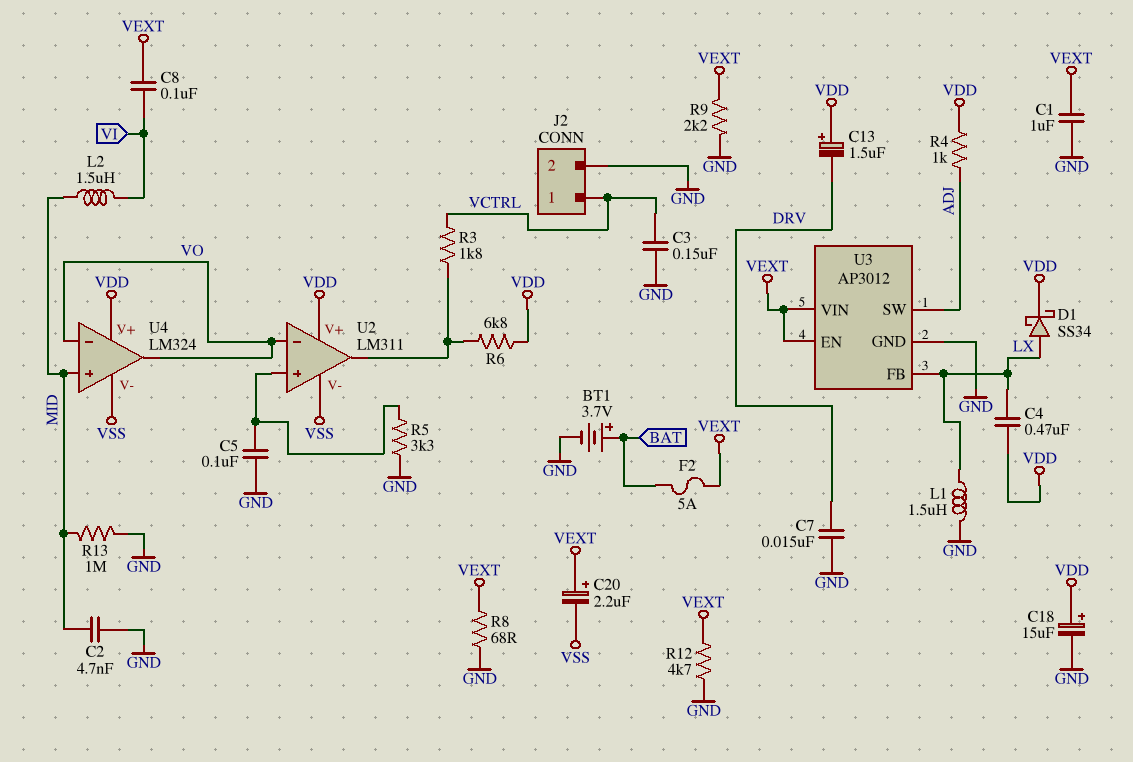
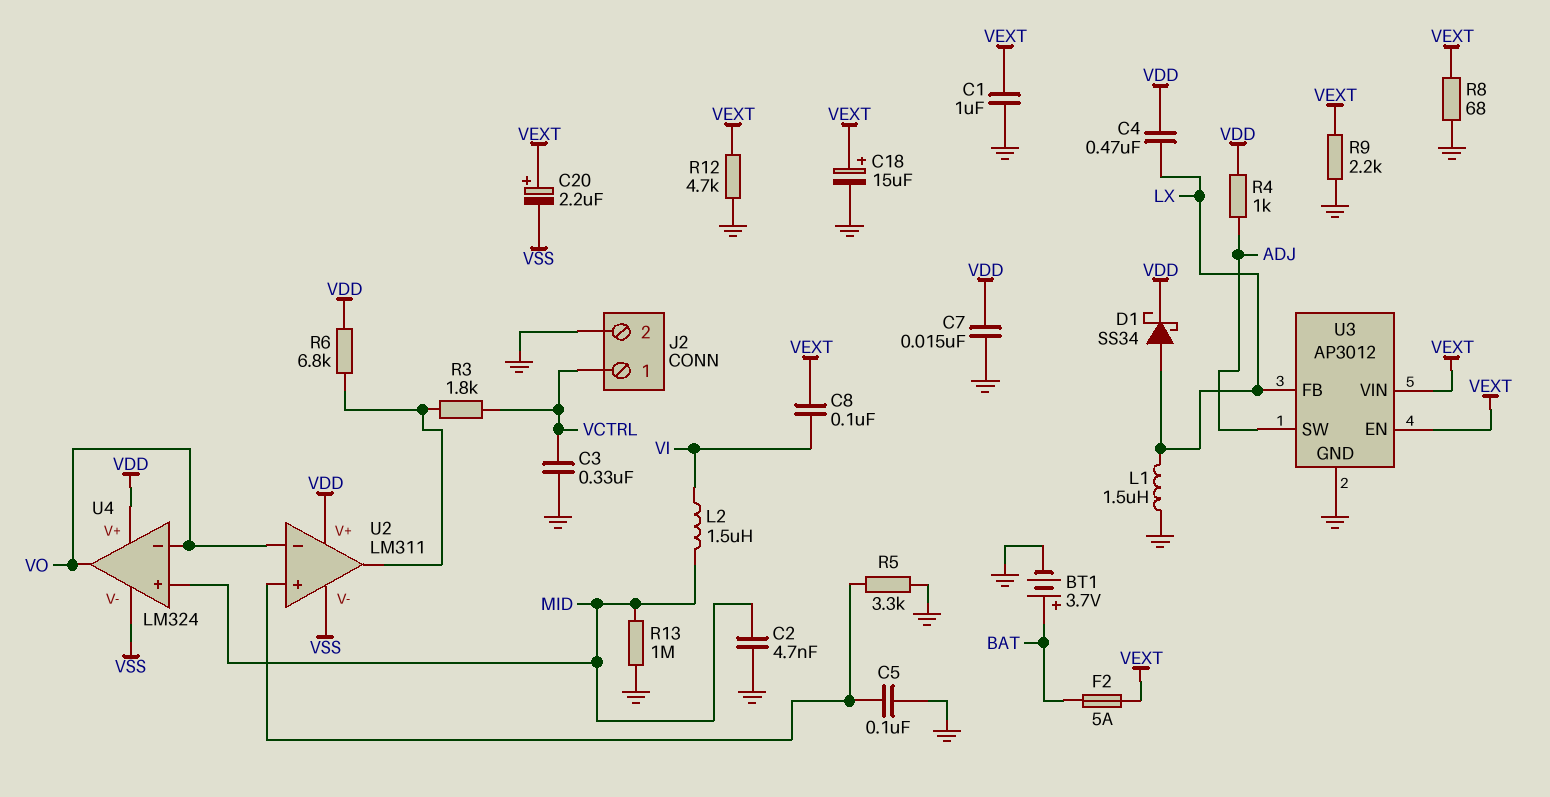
C3: 150nF (GND, VCTRL) -> 330nF (GND, VCTRL)
C7: 15nF (DRV, GND) -> 15nF (GND, VDD)
C13: 1.5uF (plus VDD, minus DRV) -> none
C18: 15uF (plus VDD, minus GND) -> 15uF (plus VEXT, minus GND)

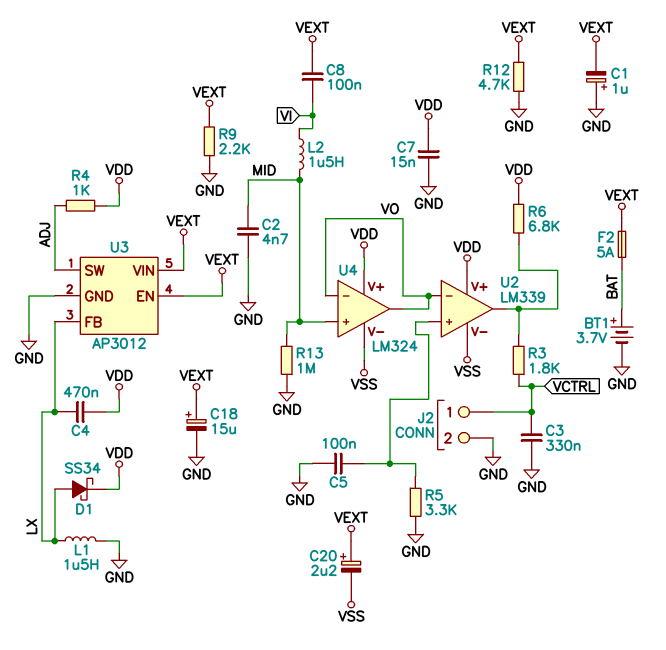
C1: 1uF (GND, VEXT) -> 1uF (plus GND, minus VEXT)
R8: 68 (GND, VEXT) -> none
U2: LM311 -> LM339

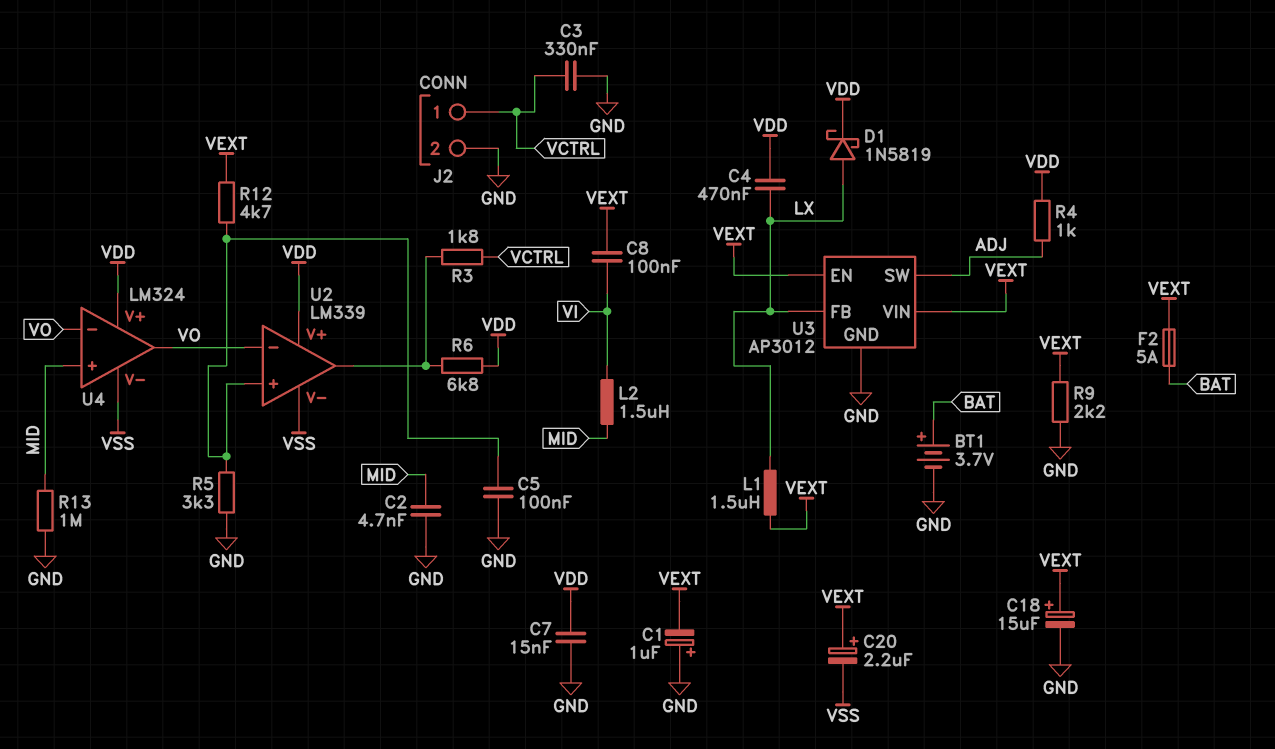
D1: schottky SS34 (A LX, K VDD) -> schottky 1N5819 (A LX, K VDD)
L1: 1.5uH (GND, LX) -> 1.5uH (LX, VEXT)
R12: 4.7k (GND, VEXT) -> 4.7k (U2/in+, VEXT)

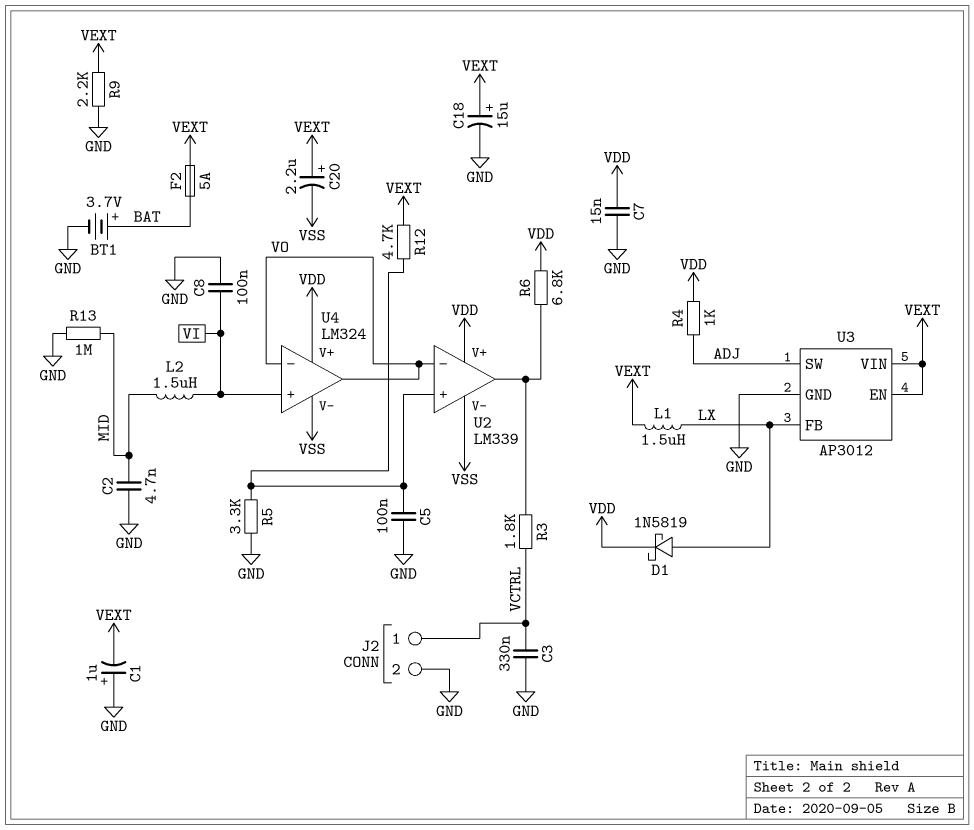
C4: 470nF (LX, VDD) -> none
C8: 100nF (VEXT, VI) -> 100nF (GND, VI)
U4 pin in+: MID -> VI

